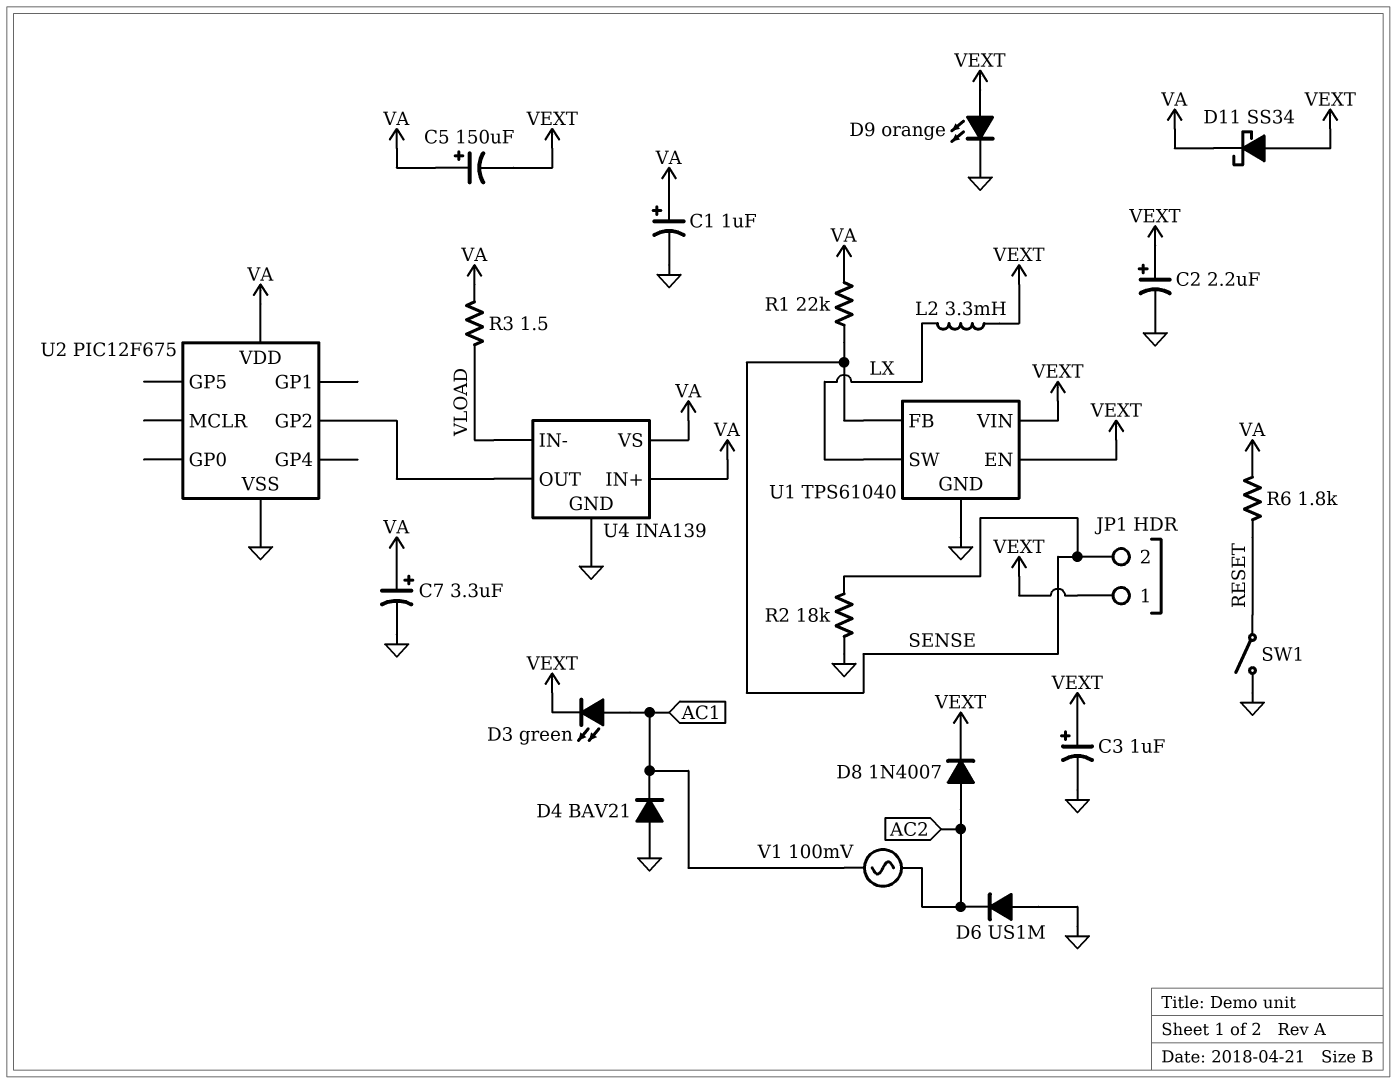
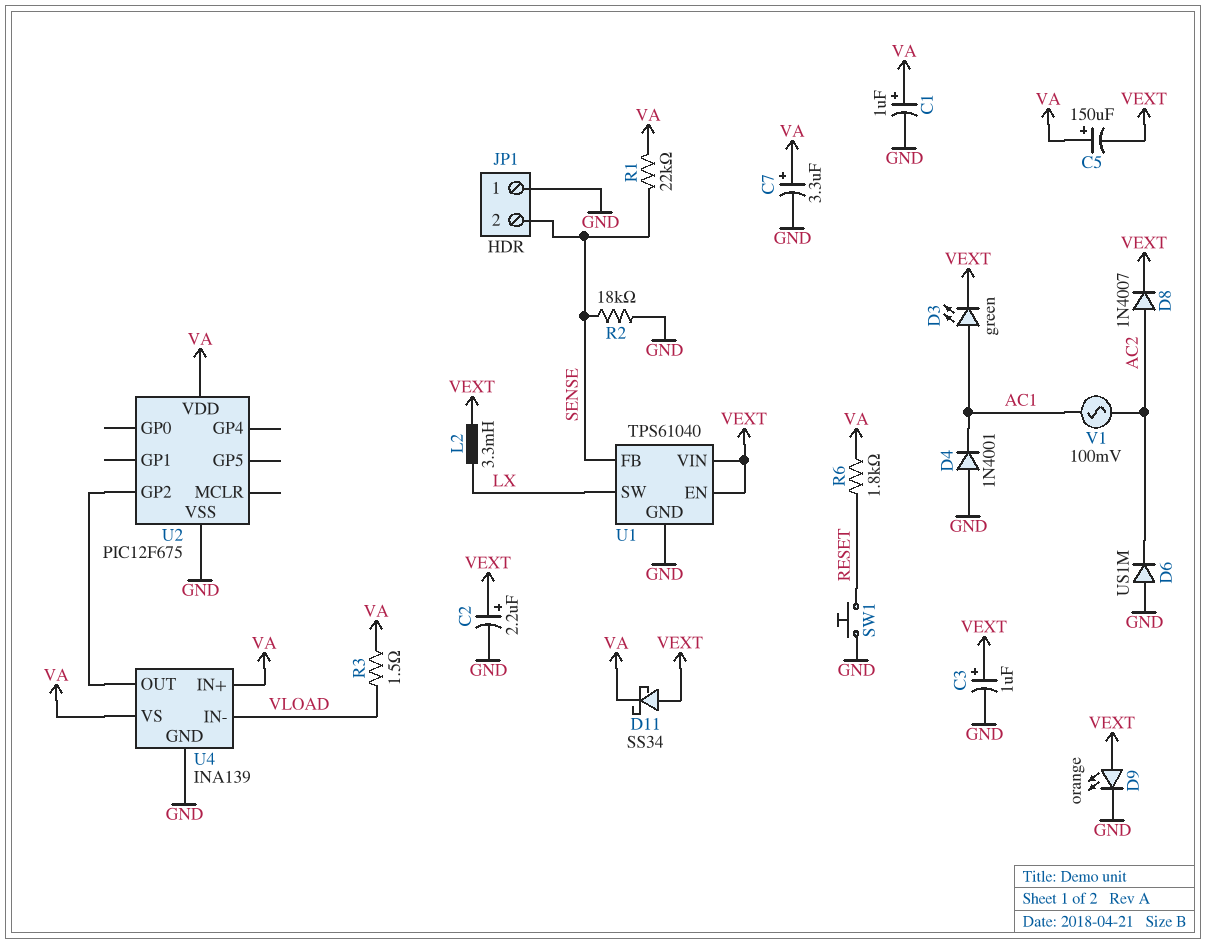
D4: diode BAV21 (A GND, K AC1) -> diode 1N4001 (A GND, K AC1)
JP1 pin 1: VEXT -> GND
SW1: switch (GND, RESET) -> button (GND, RESET)

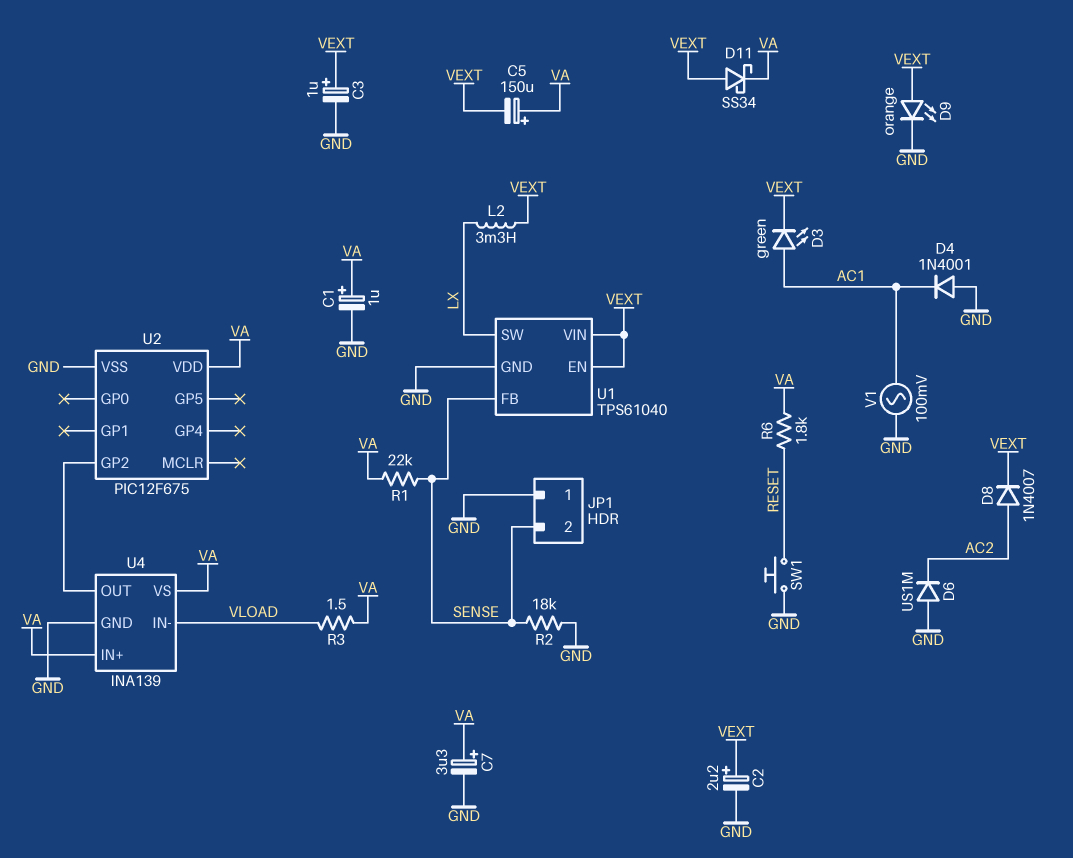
V1: AC 100mV (AC1, AC2) -> AC 100mV (AC1, GND)

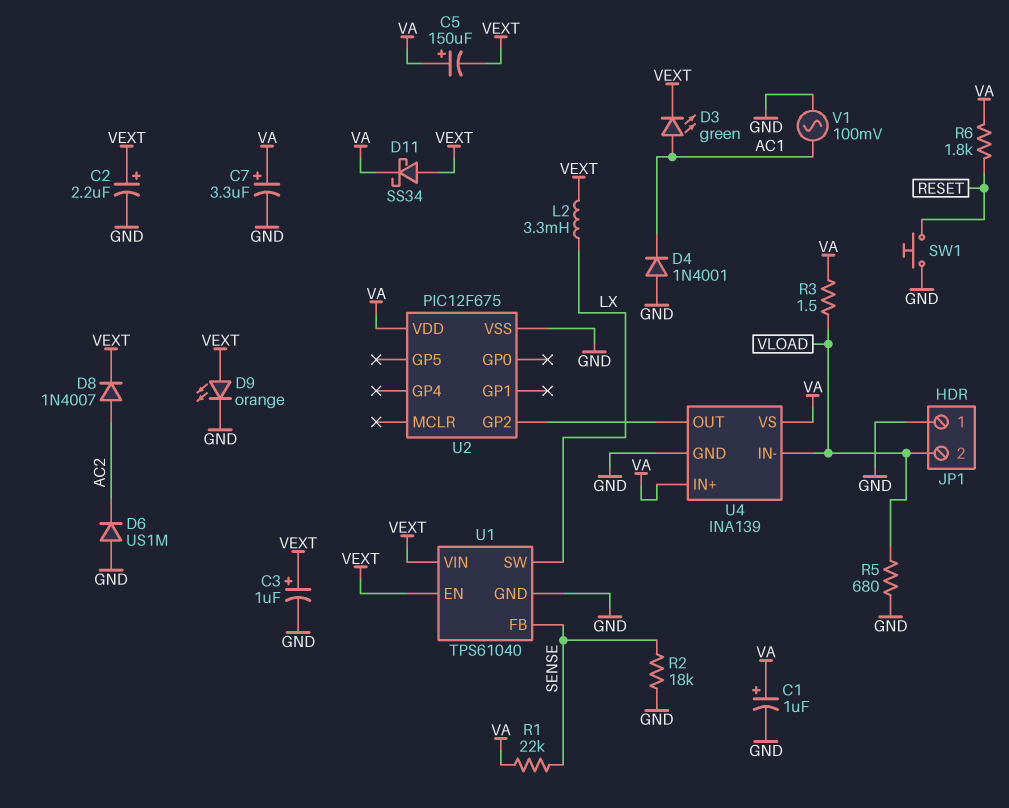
JP1 pin 2: SENSE -> VLOAD
R5: none -> 680 (GND, VLOAD)

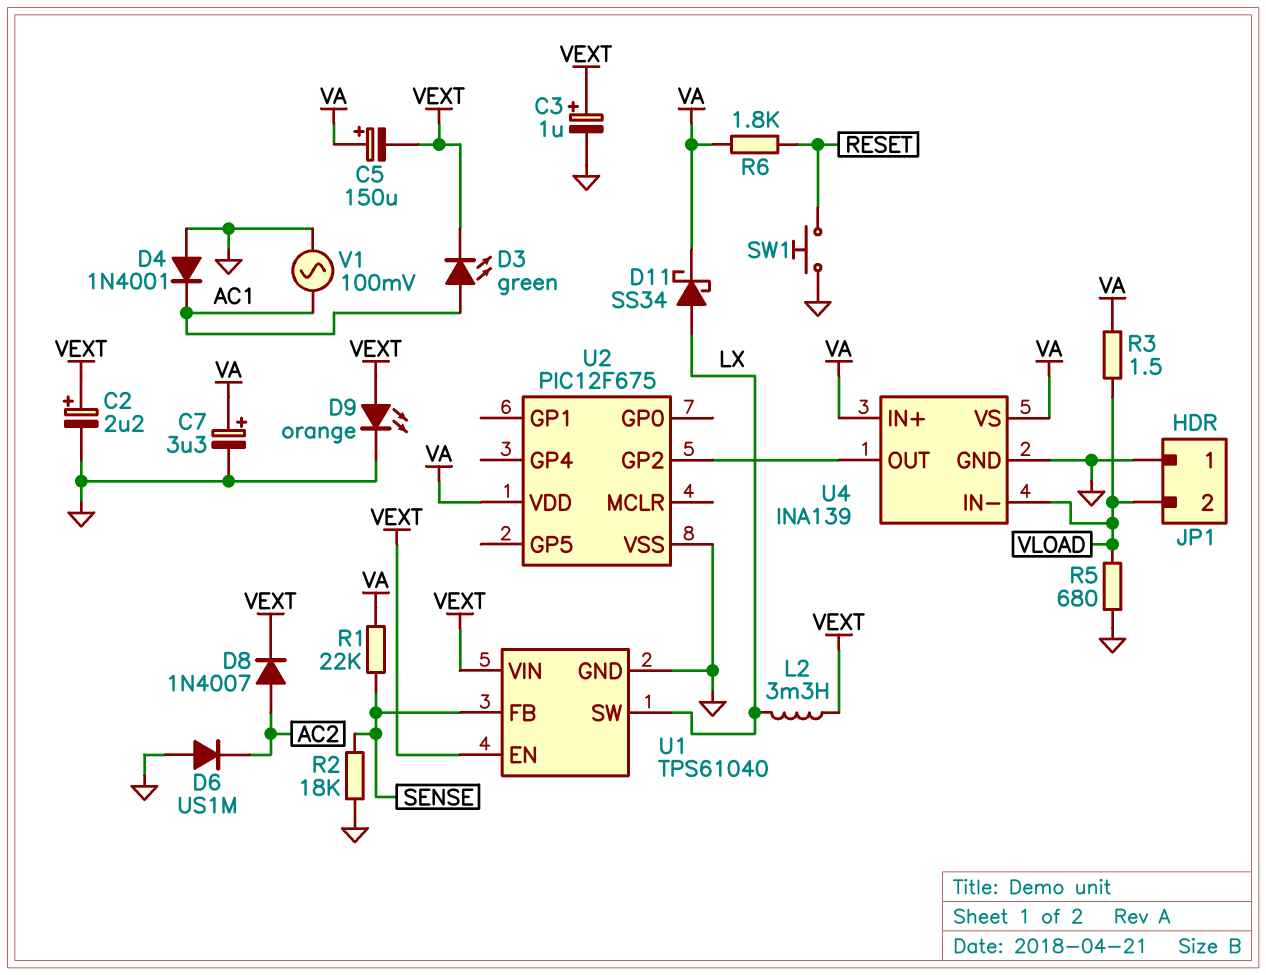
C1: 1uF (plus VA, minus GND) -> none
D11: schottky SS34 (A VEXT, K VA) -> schottky SS34 (A LX, K VA)

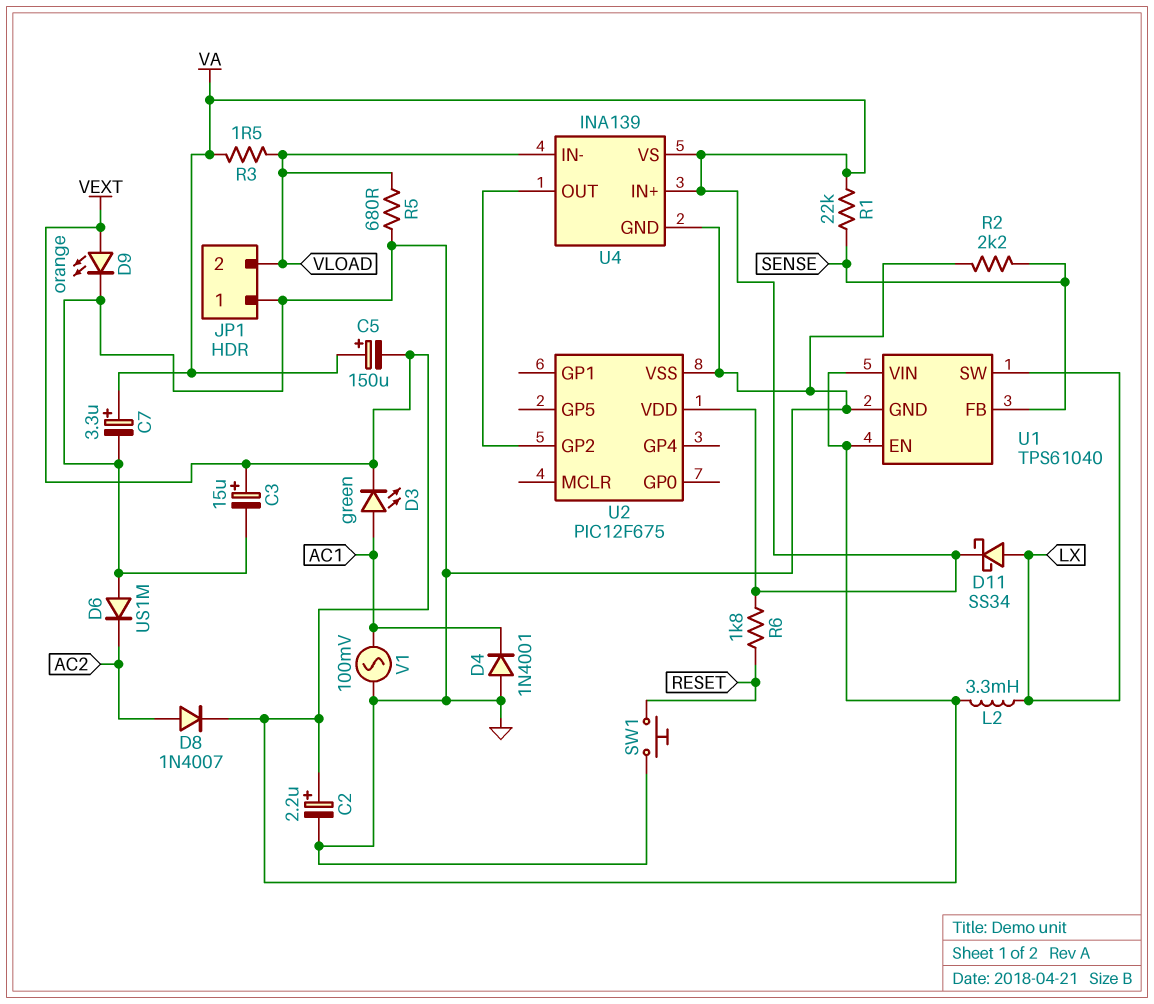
C3: 1uF (plus VEXT, minus GND) -> 15uF (plus VEXT, minus GND)
R2: 18k (GND, SENSE) -> 2.2k (GND, SENSE)

